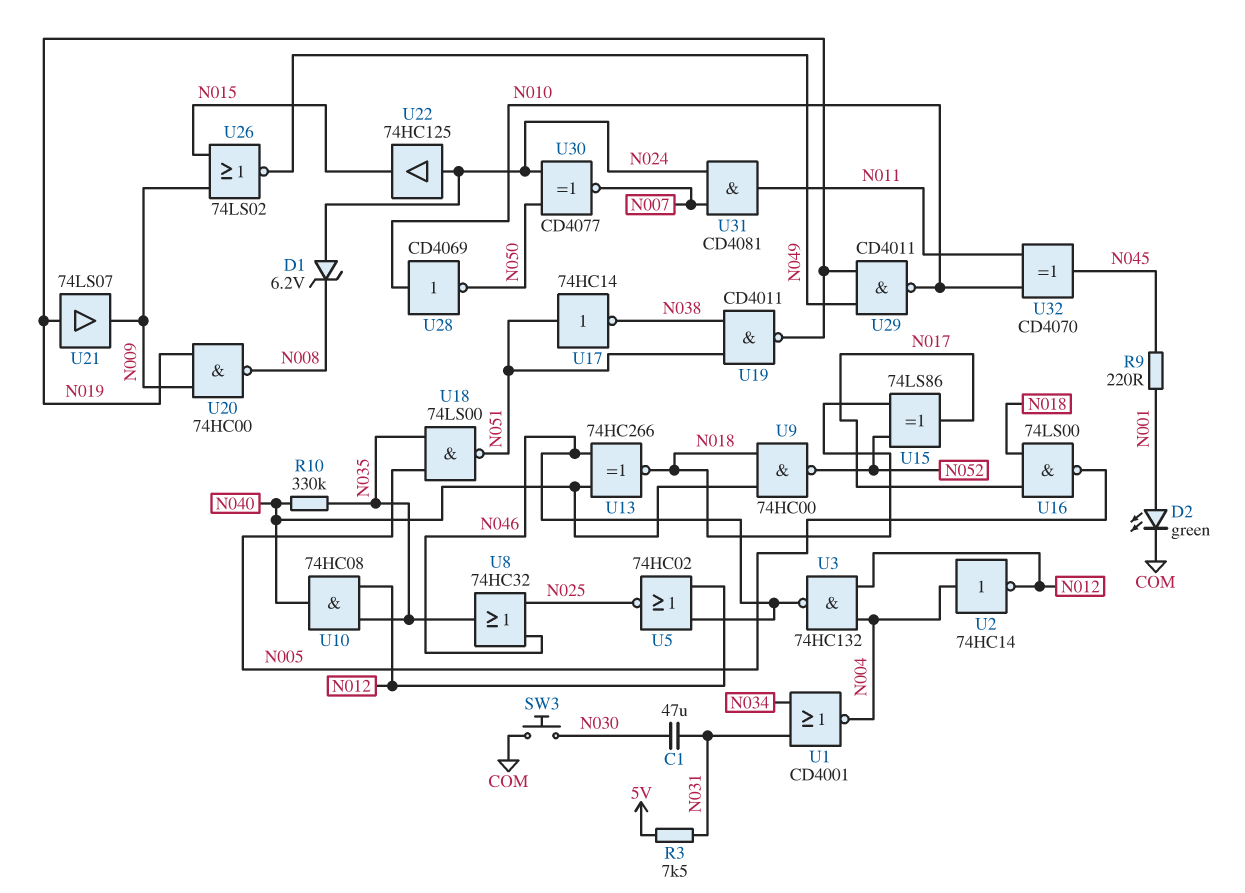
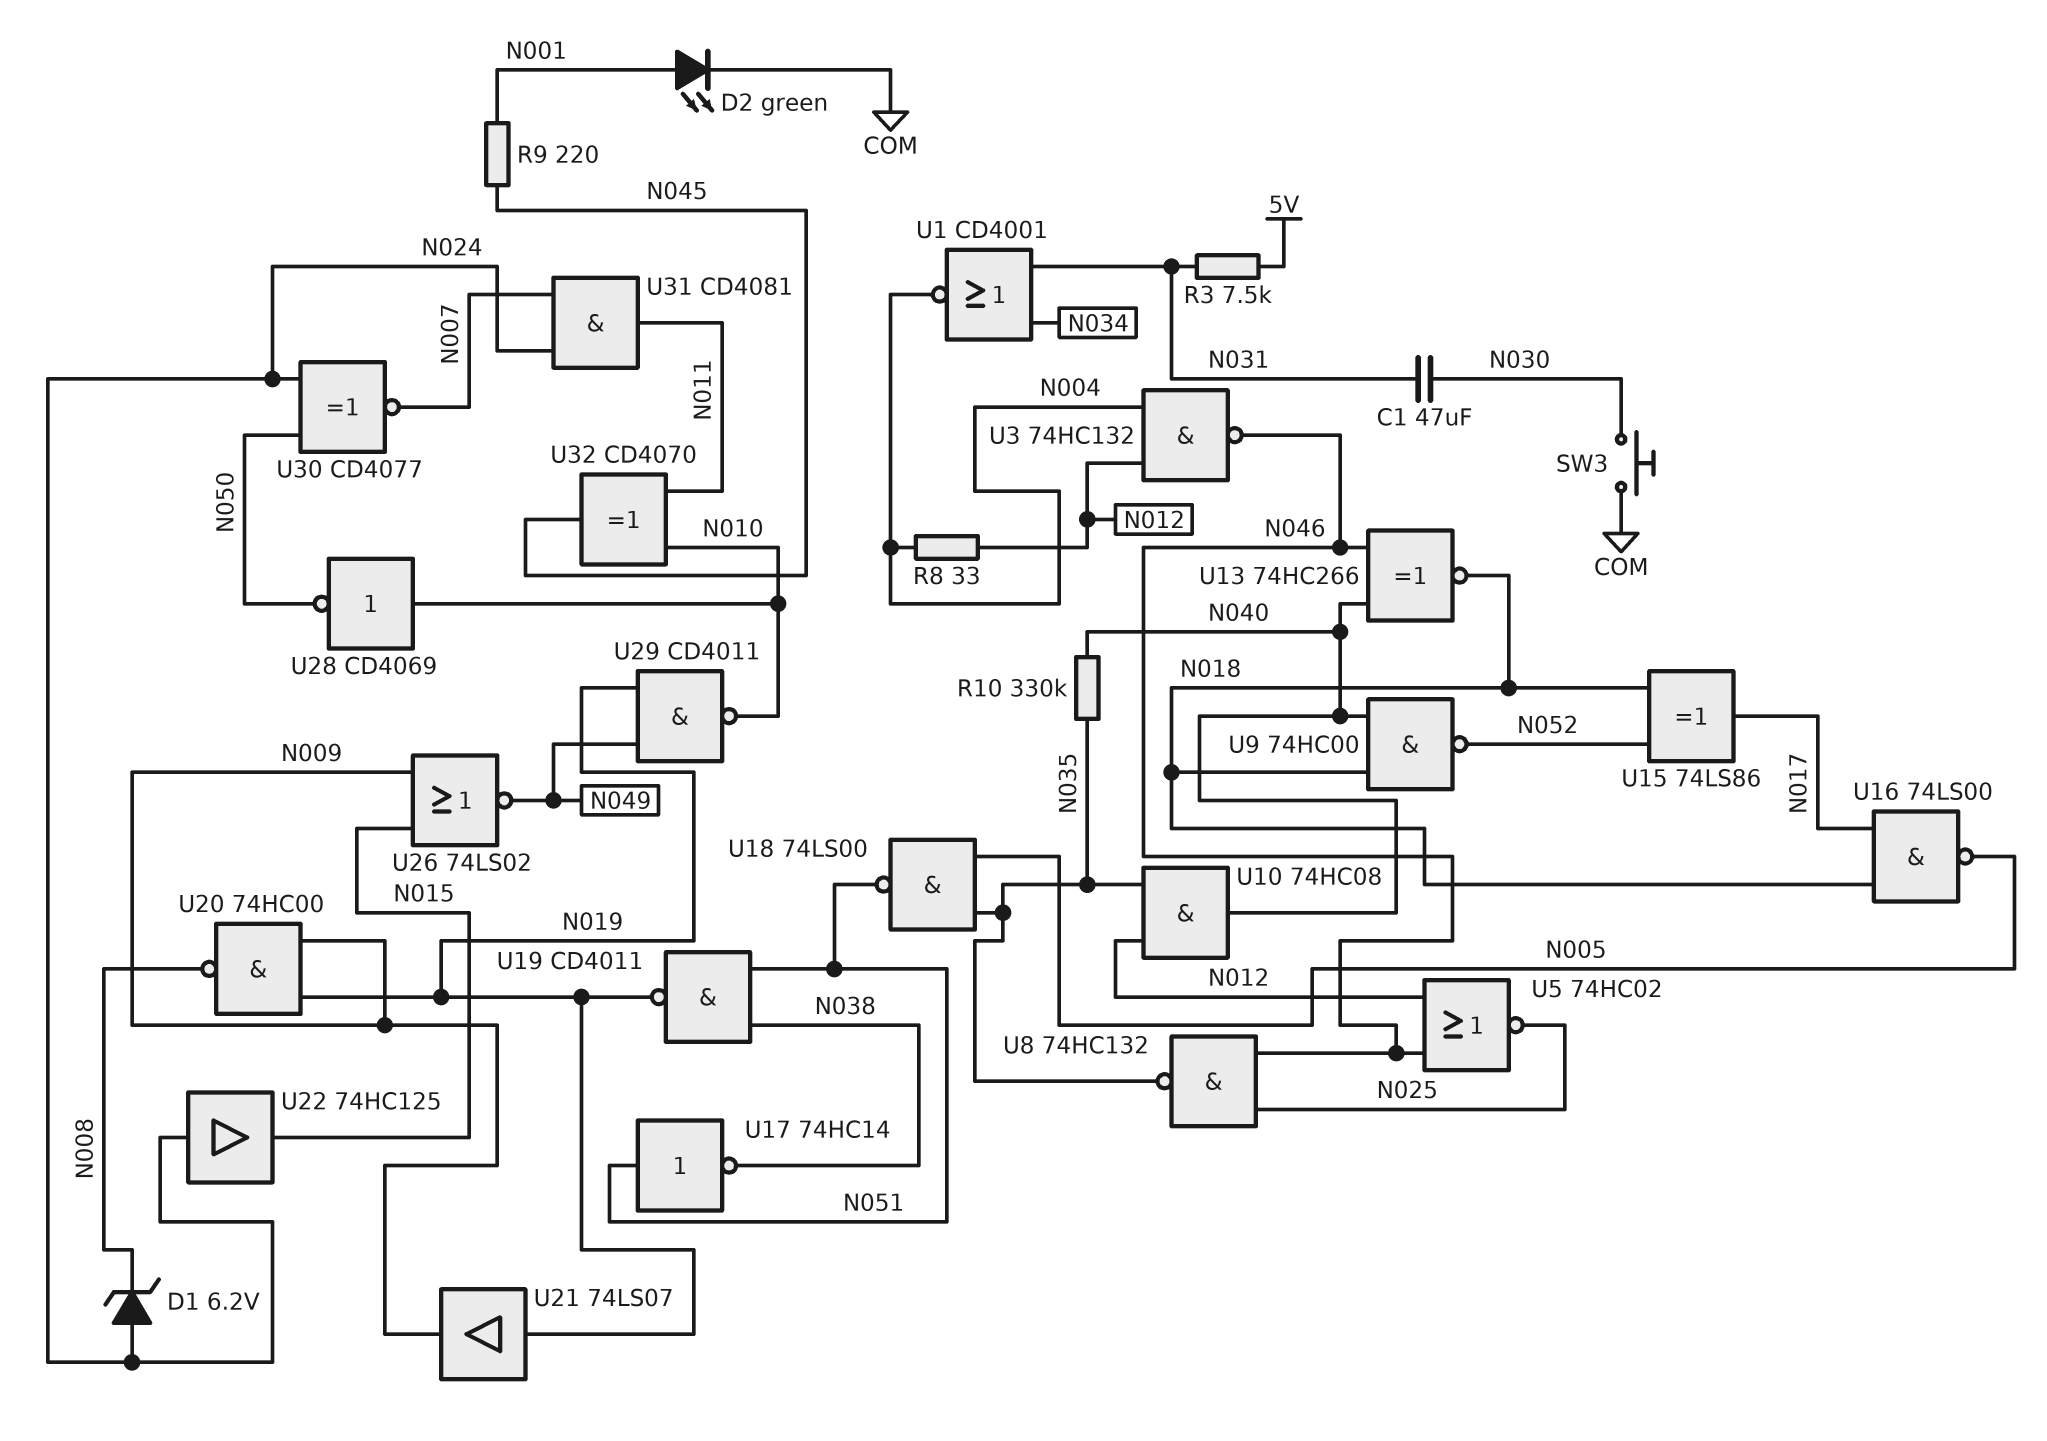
R8: none -> 33 (N004, N012)
U2: NOT 74HC14 (in N004, out N012) -> none
U8: OR 74HC32 (in N025, in N046, out N035) -> NAND 74HC132 (in N025, in N046, out N035)

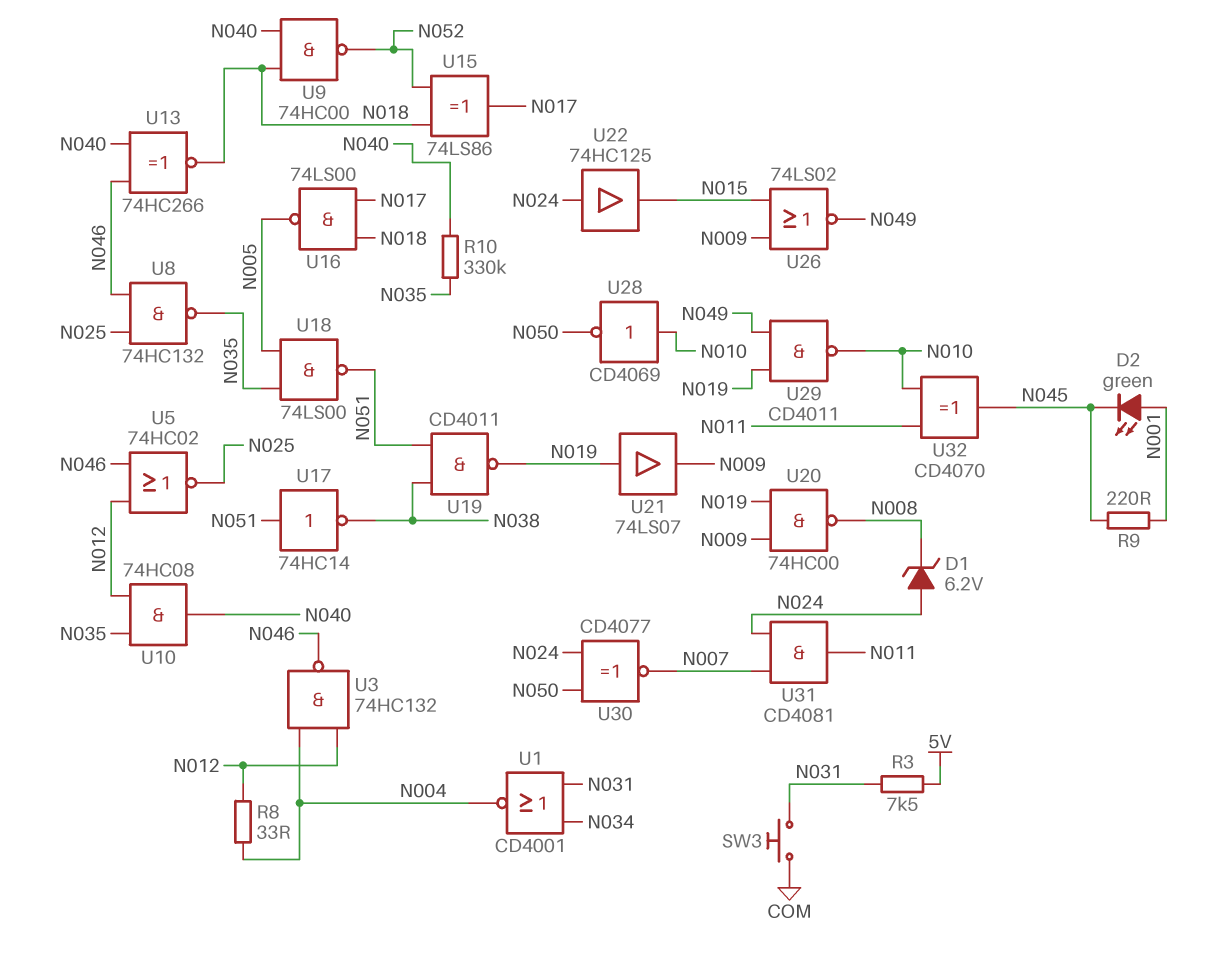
C1: 47uF (N030, N031) -> none
D2: LED green (A N001, K COM) -> LED green (A N001, K N045)
SW3: button (COM, N030) -> button (COM, N031)

